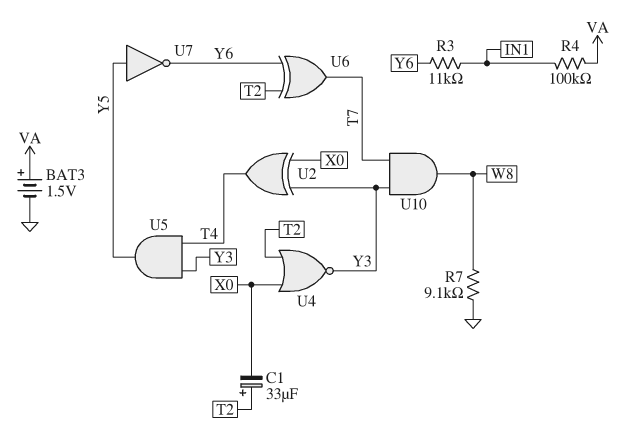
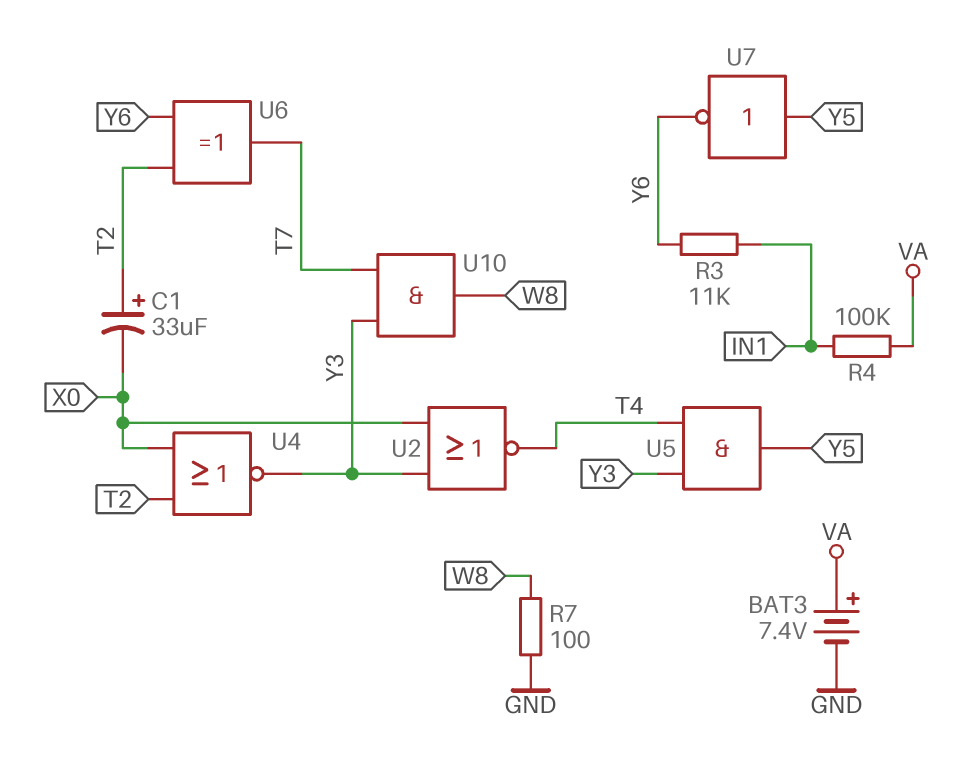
BAT3: 1.5V (plus VA, minus GND) -> 7.4V (plus VA, minus GND)
R7: 9.1k (GND, W8) -> 100 (GND, W8)
U2: XOR (in X0, in Y3, out T4) -> NOR (in X0, in Y3, out T4)

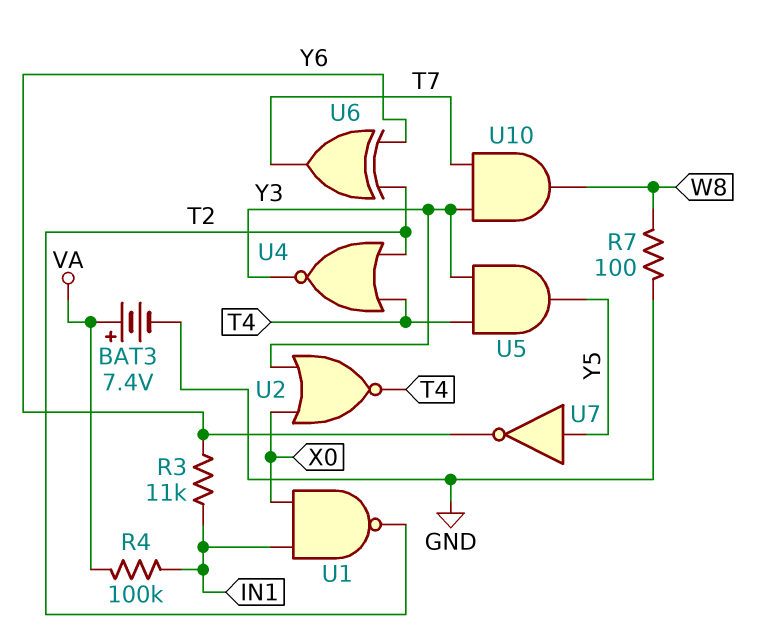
C1: 33uF (plus T2, minus X0) -> none
U1: none -> NAND (in IN1, in X0, out T2)
U4: NOR (in T2, in X0, out Y3) -> NOR (in T2, in T4, out Y3)

